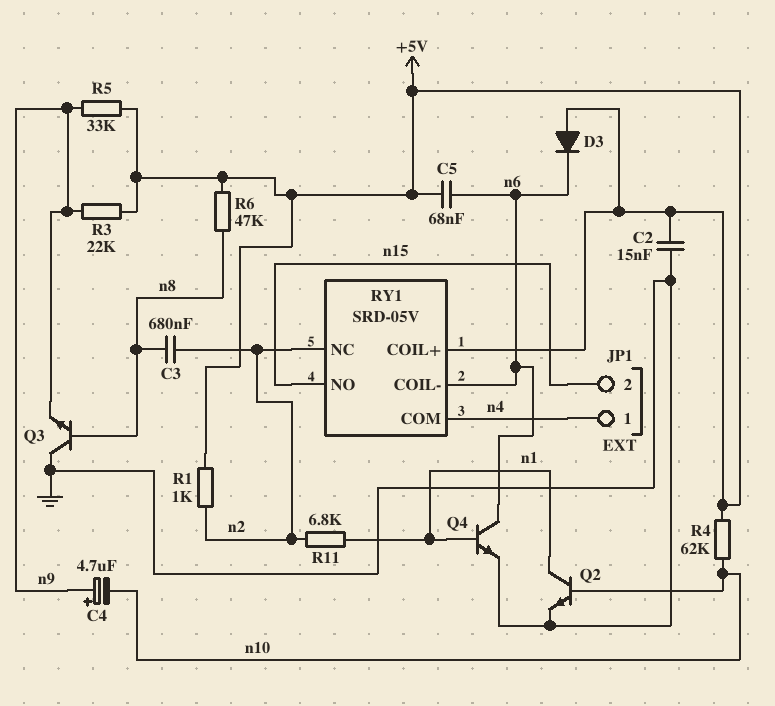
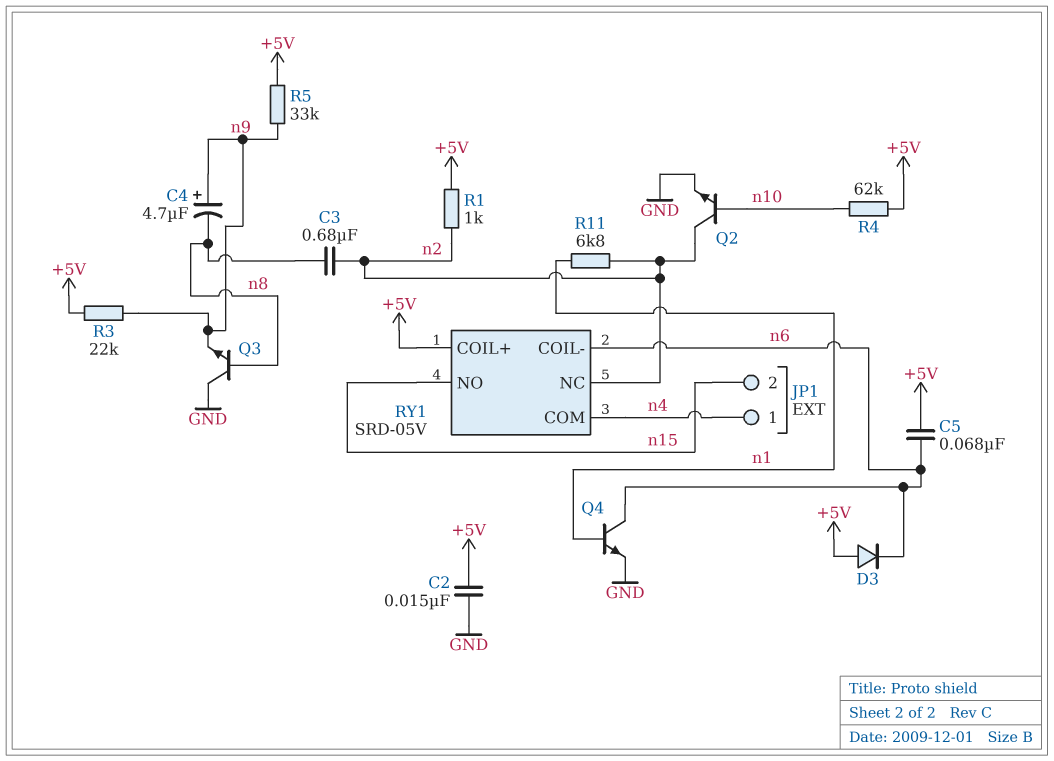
C4: 4.7uF (plus n9, minus n10) -> 4.7uF (plus n9, minus n8)
Q2: NPN (B n10, C n1, E GND) -> NPN (B n10, C n2, E GND)
R6: 47k (+5V, n8) -> none

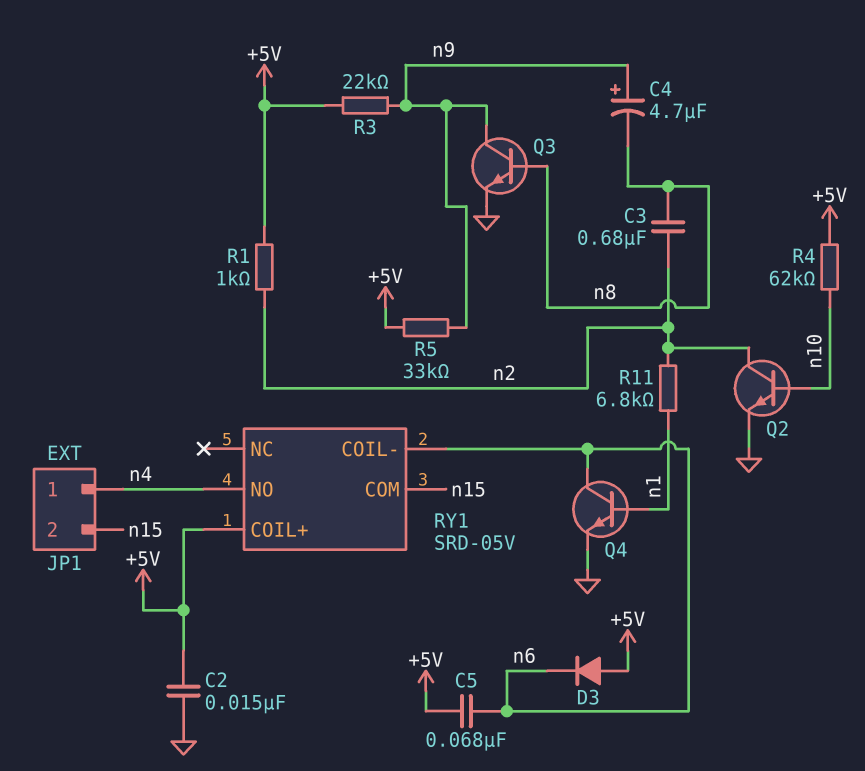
Q3: NPN (B n8, C GND, E n9) -> NPN (B n8, C n9, E GND)
RY1 pin COM: n4 -> n15
RY1 pin NC: n2 -> none
RY1 pin NO: n15 -> n4

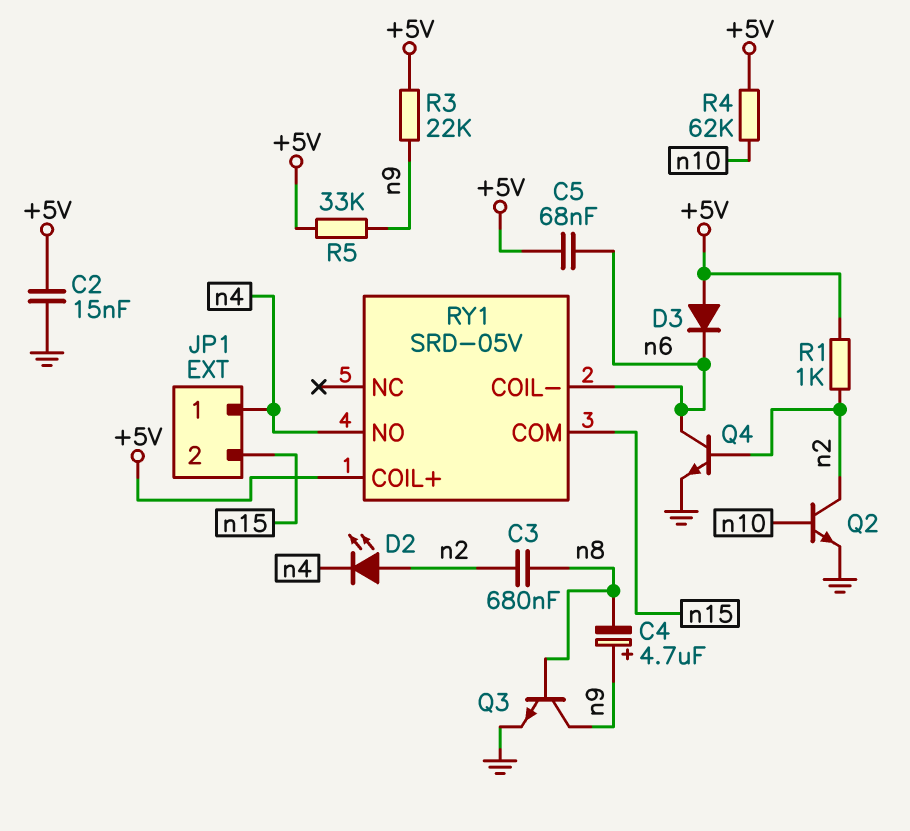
D2: none -> LED (A n2, K n4)
Q4: NPN (B n1, C n6, E GND) -> NPN (B n2, C n6, E GND)
R11: 6.8k (n1, n2) -> none

